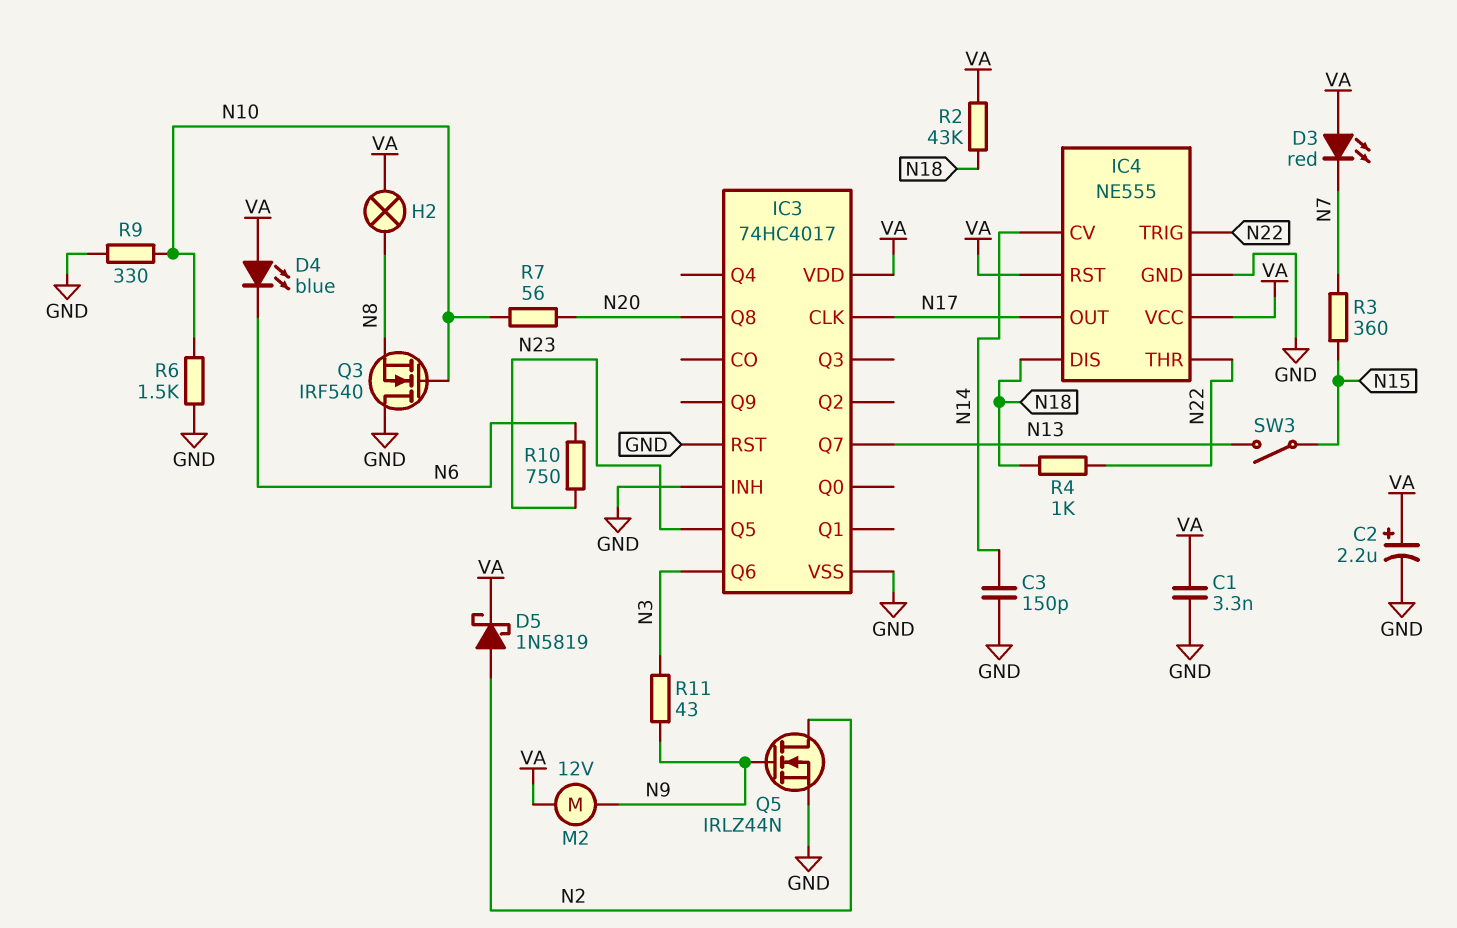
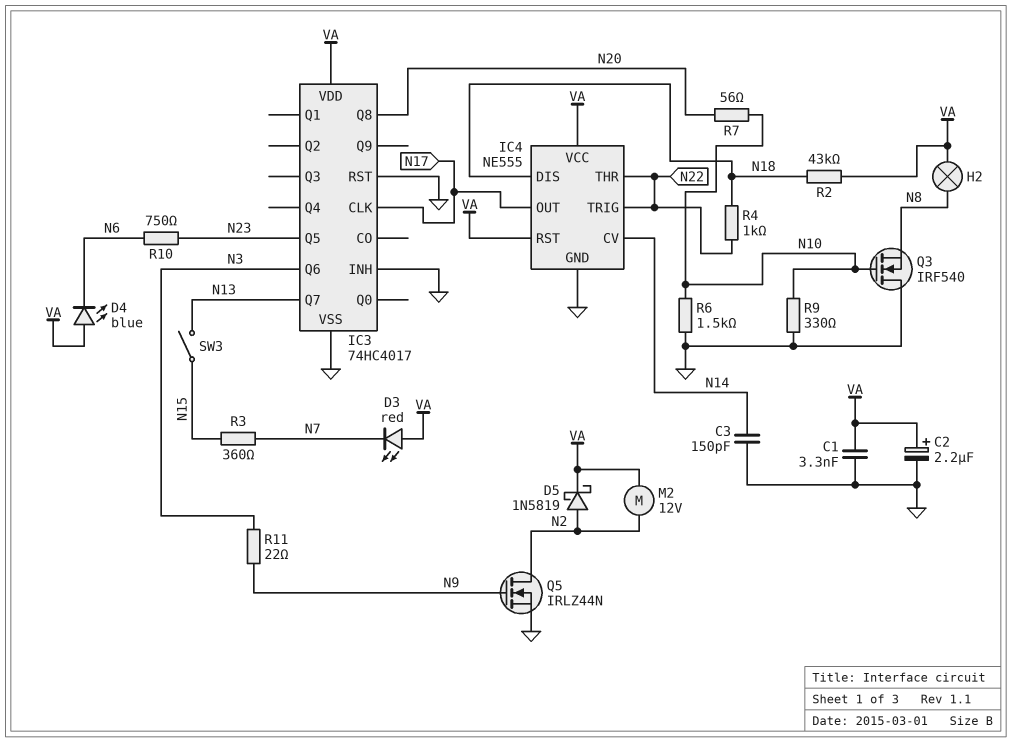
M2: motor 12V (N9, VA) -> motor 12V (N2, VA)
R11: 43 (N3, N9) -> 22 (N3, N9)

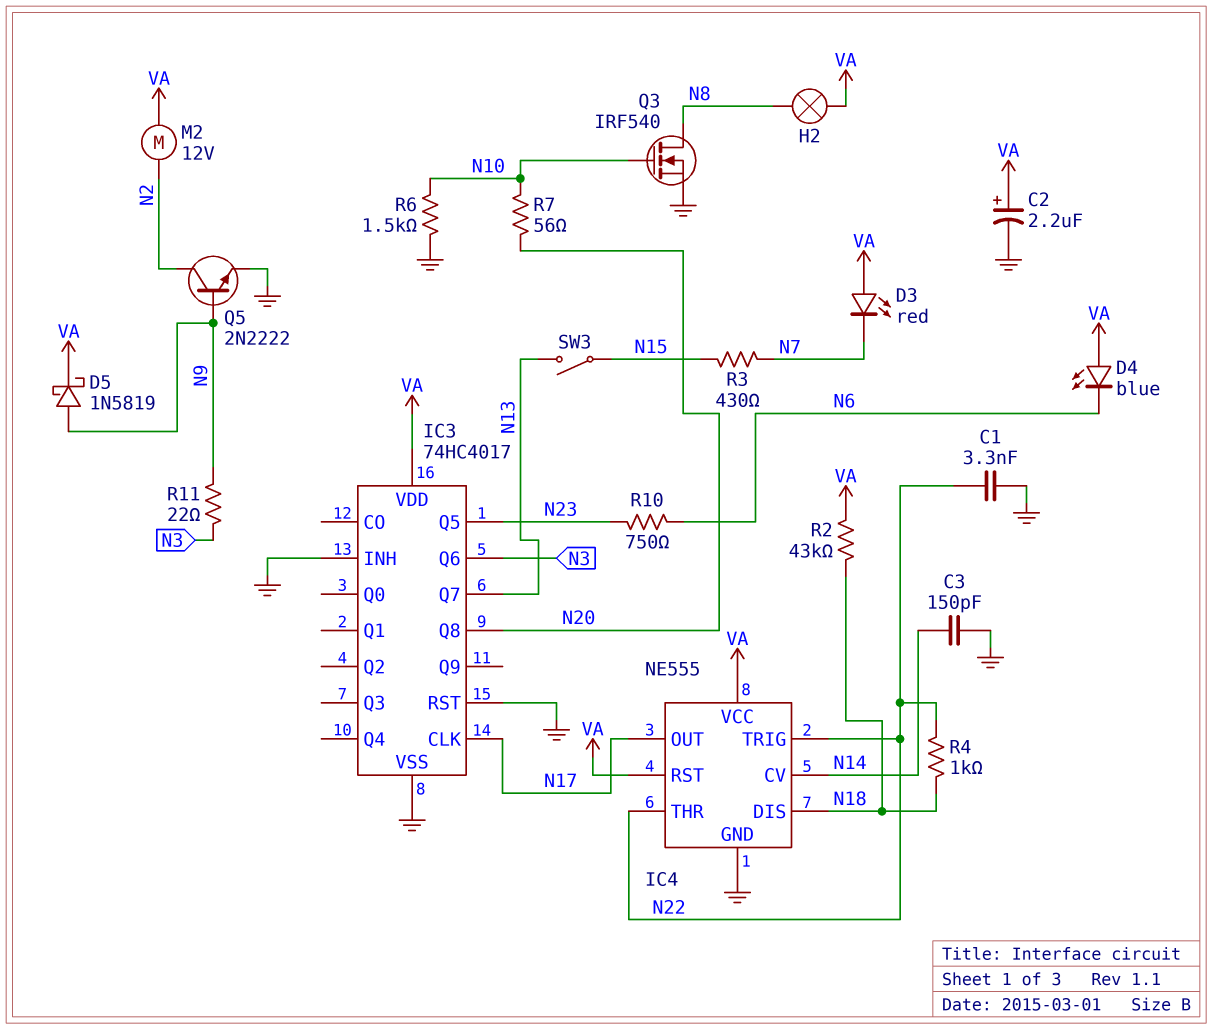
C1: 3.3nF (GND, VA) -> 3.3nF (GND, N22)
D5: schottky 1N5819 (A N2, K VA) -> schottky 1N5819 (A N9, K VA)
Q3: NMOS IRF540 (G N10, D GND, S N8) -> NMOS IRF540 (G N10, D N8, S GND)
Q5: NMOS IRLZ44N (G N9, D N2, S GND) -> NPN 2N2222 (B N9, C N2, E GND)
R3: 360 (N7, N15) -> 430 (N7, N15)
R9: 330 (GND, N10) -> none

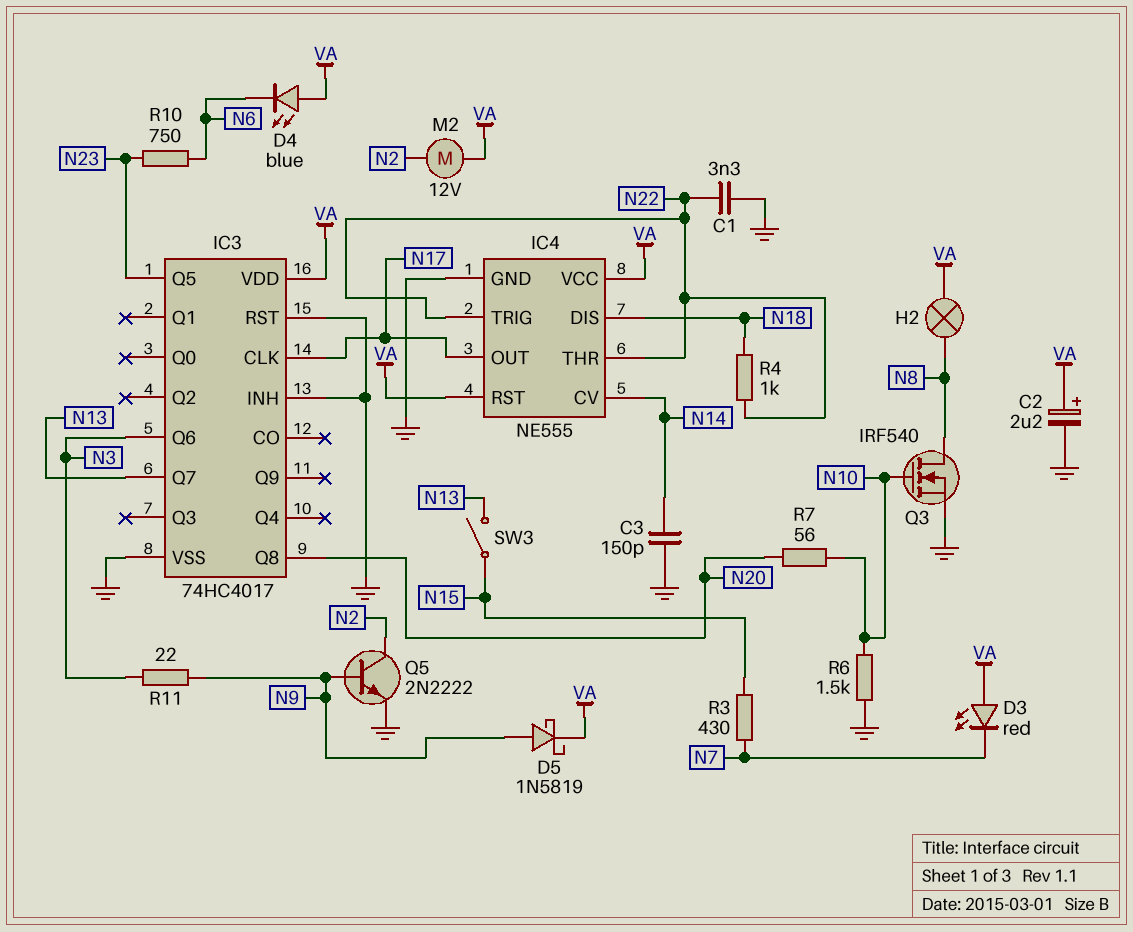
R2: 43k (N18, VA) -> none

